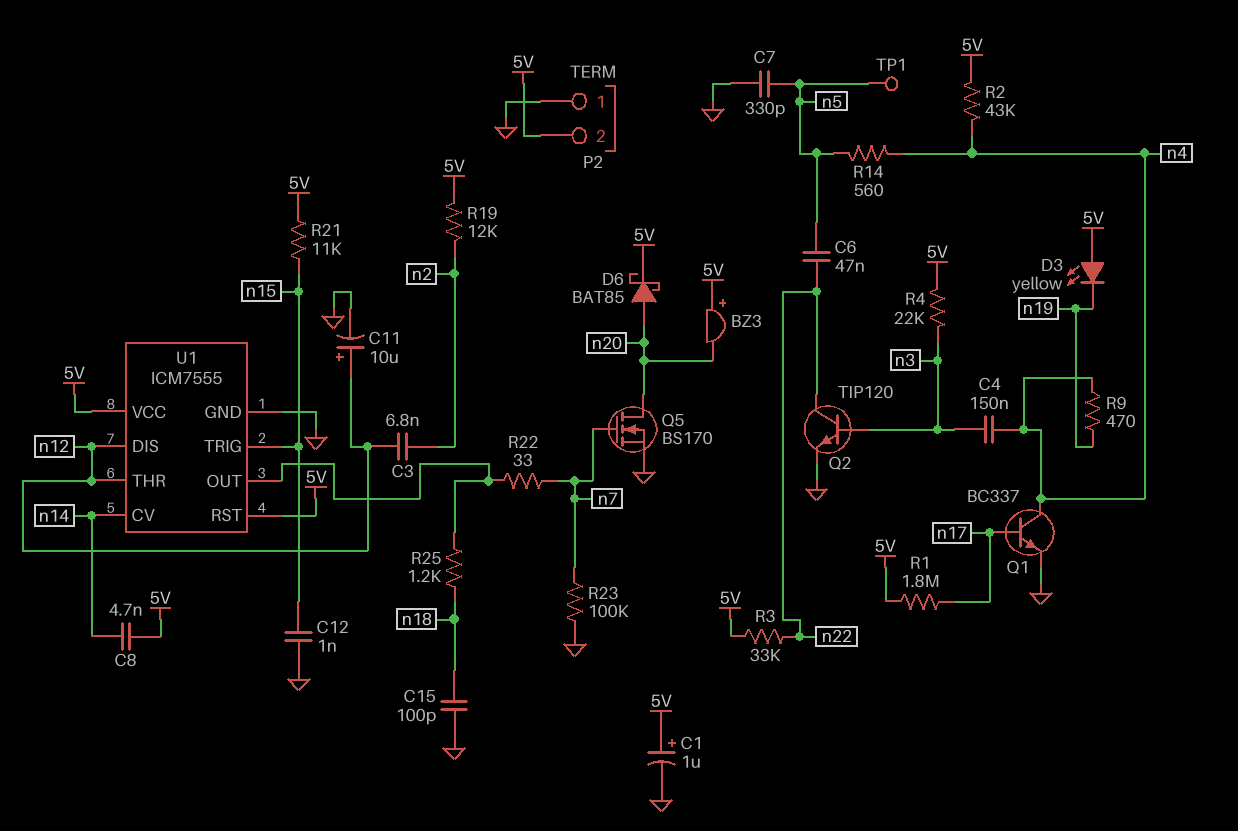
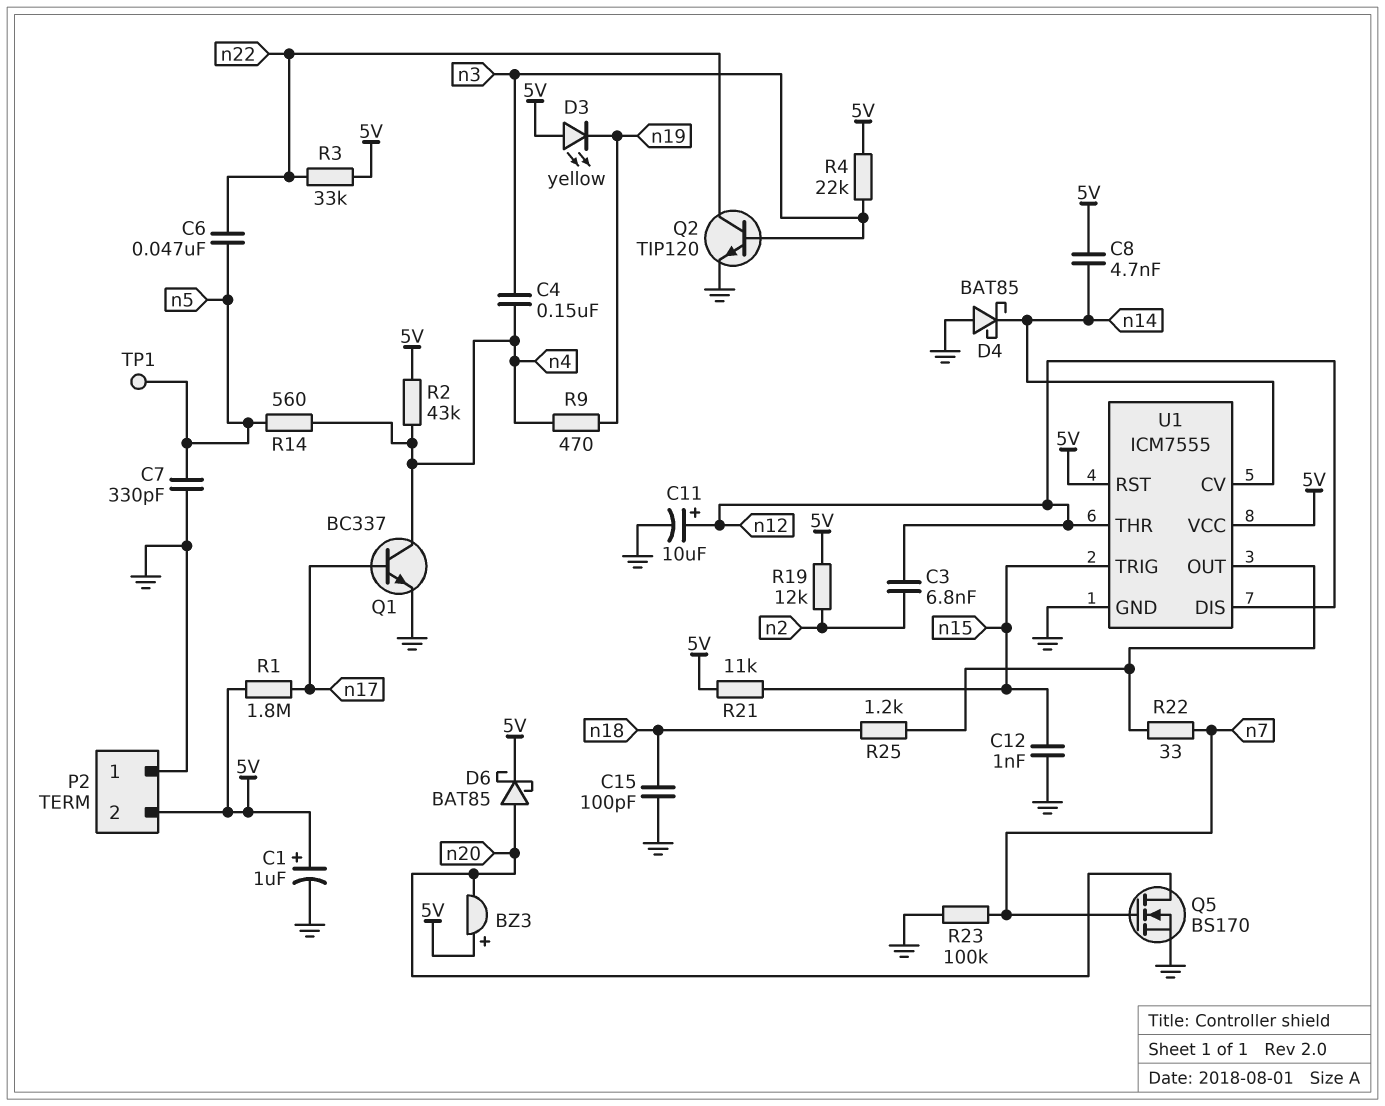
D4: none -> schottky BAT85 (A GND, K n14)

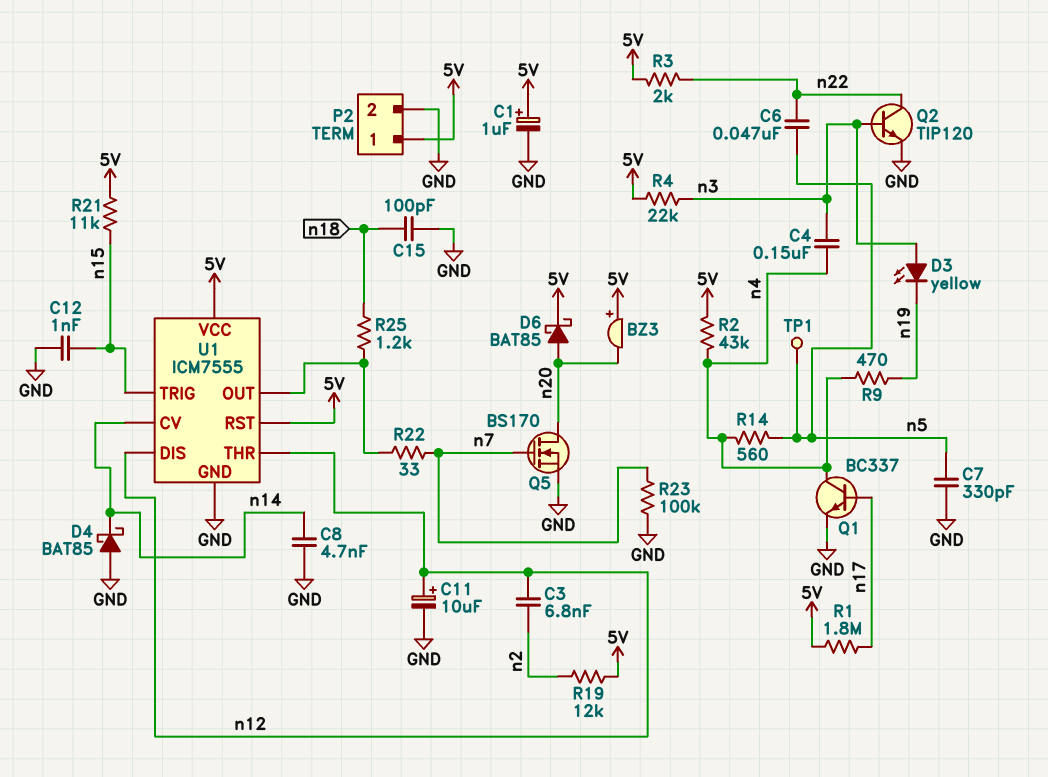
C8: 4.7nF (5V, n14) -> 4.7nF (GND, n14)
D3: LED yellow (A 5V, K n19) -> LED yellow (A n3, K n19)
P2 pin 1: GND -> 5V
P2 pin 2: 5V -> GND
R3: 33k (5V, n22) -> 2k (5V, n22)

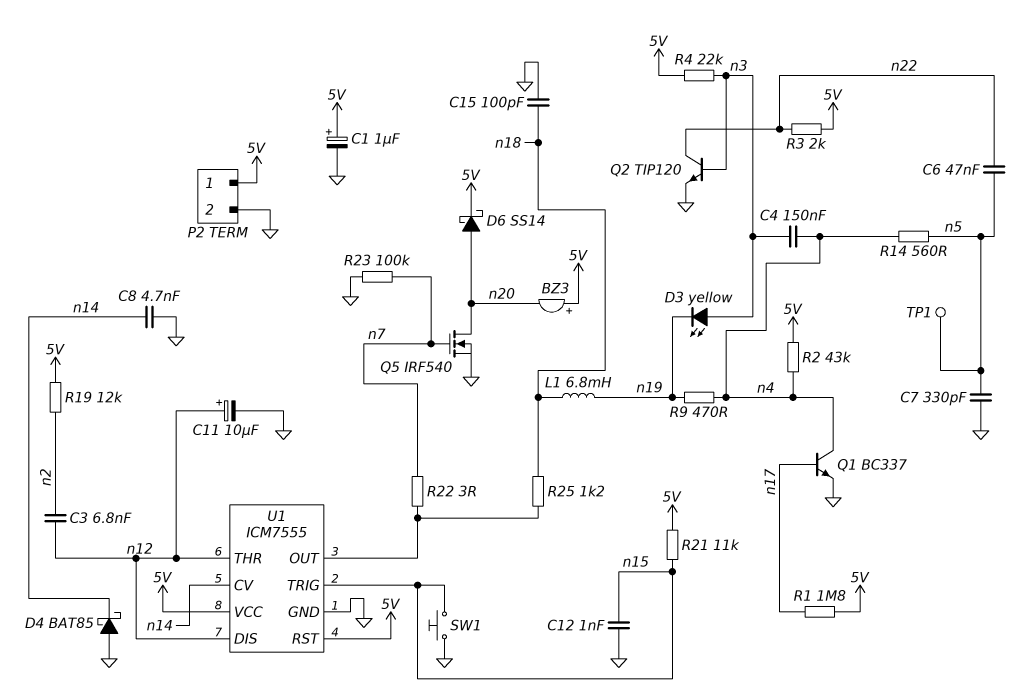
D6: schottky BAT85 (A n20, K 5V) -> schottky SS14 (A n20, K 5V)
L1: none -> 6.8mH (n18, n19)
Q5: NMOS BS170 (G n7, D n20, S GND) -> NMOS IRF540 (G n7, D n20, S GND)
R22: 33 (U1/OUT, n7) -> 3 (U1/OUT, n7)
SW1: none -> button (GND, n15)

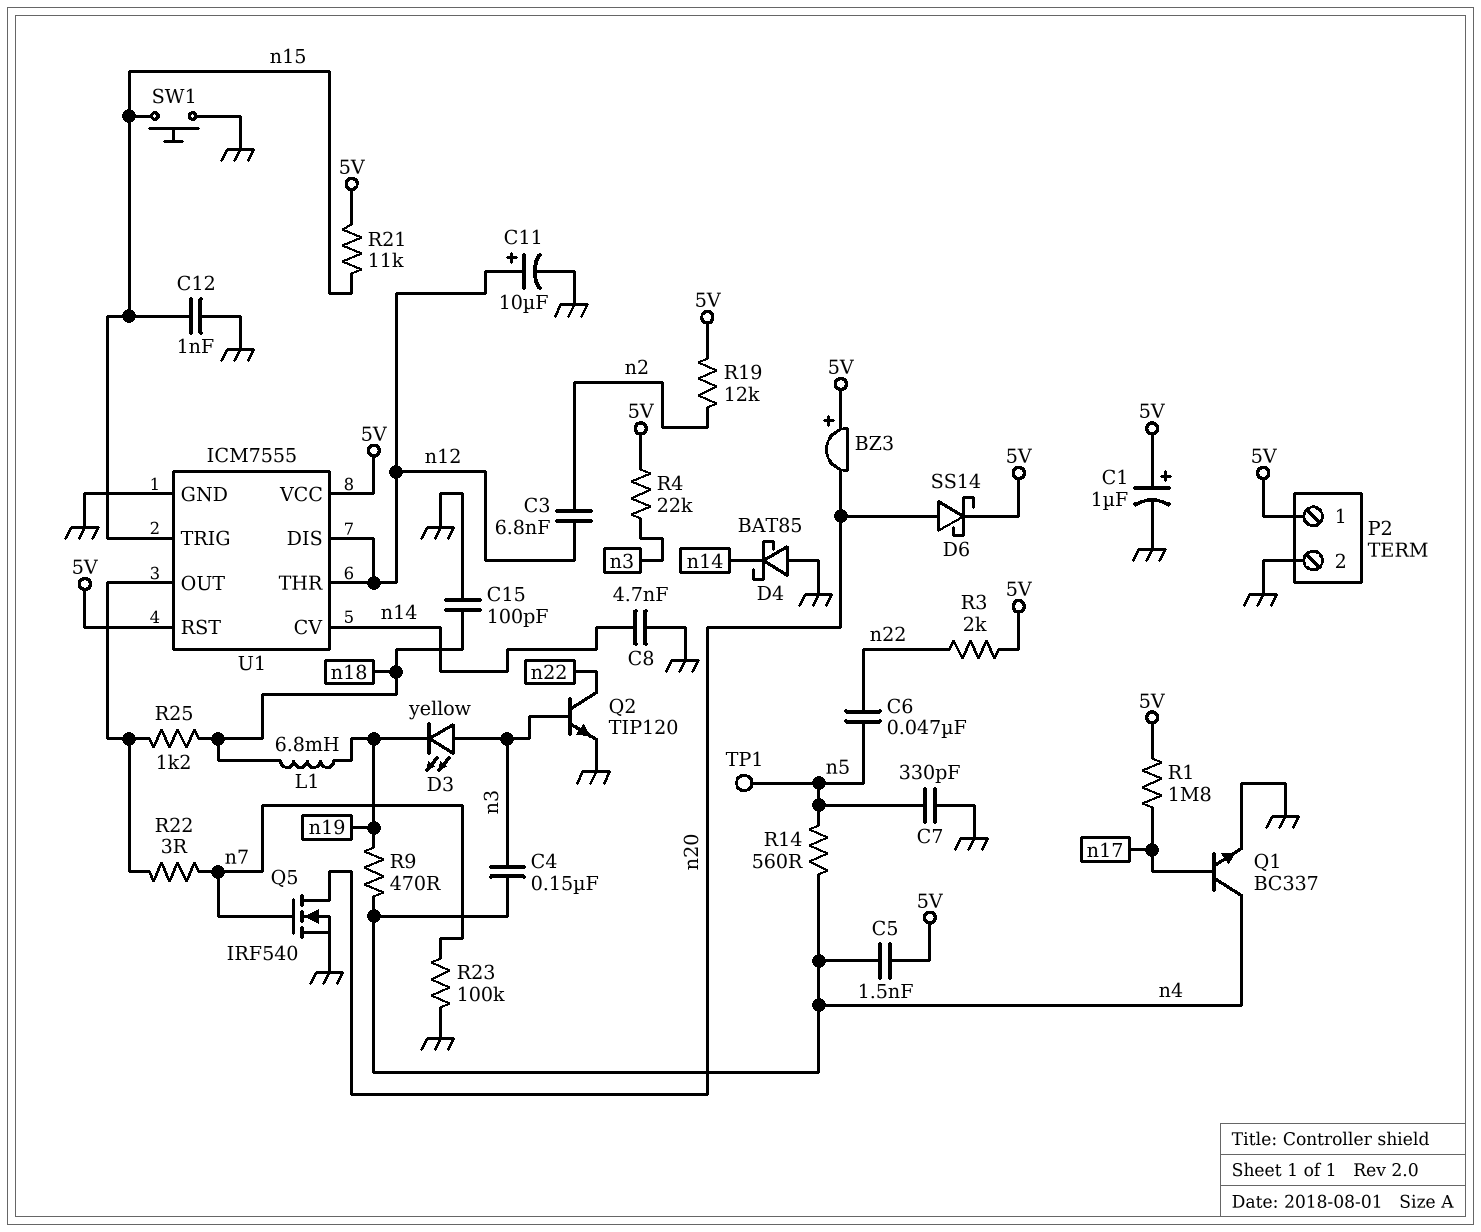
C5: none -> 1.5nF (5V, n4)
R2: 43k (5V, n4) -> none

